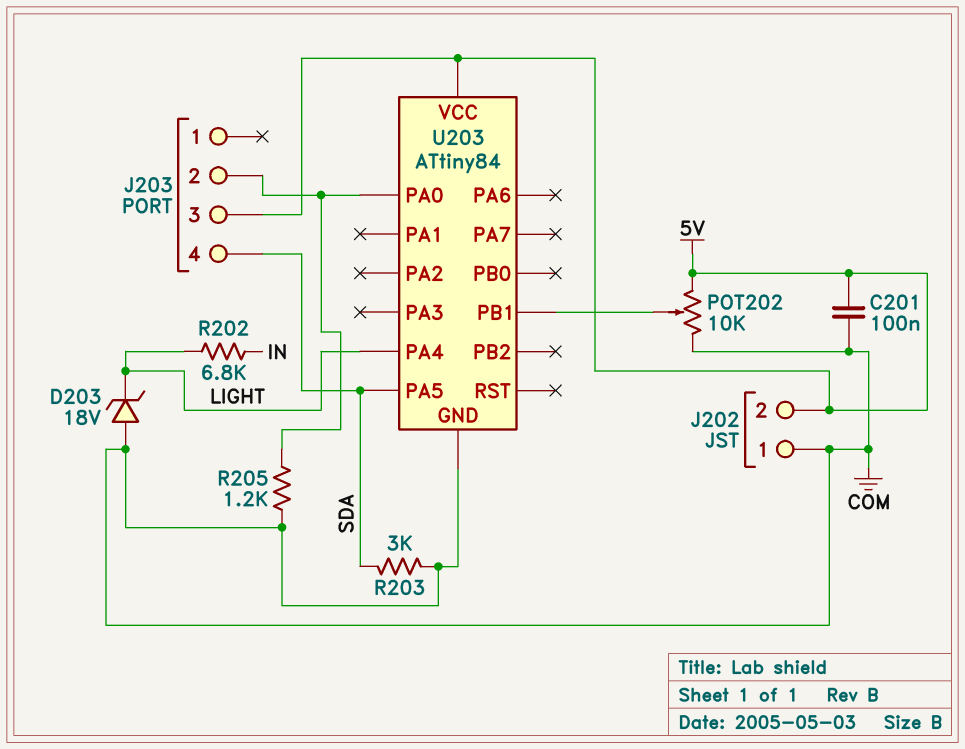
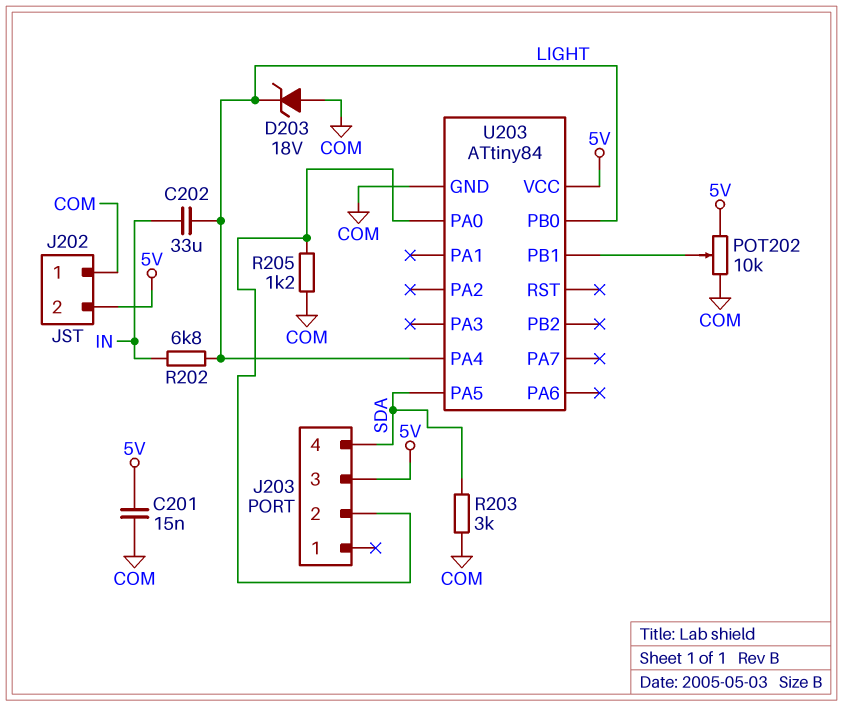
C201: 100nF (5V, COM) -> 15nF (5V, COM)
C202: none -> 33uF (IN, LIGHT)
U203 pin PB0: none -> LIGHT

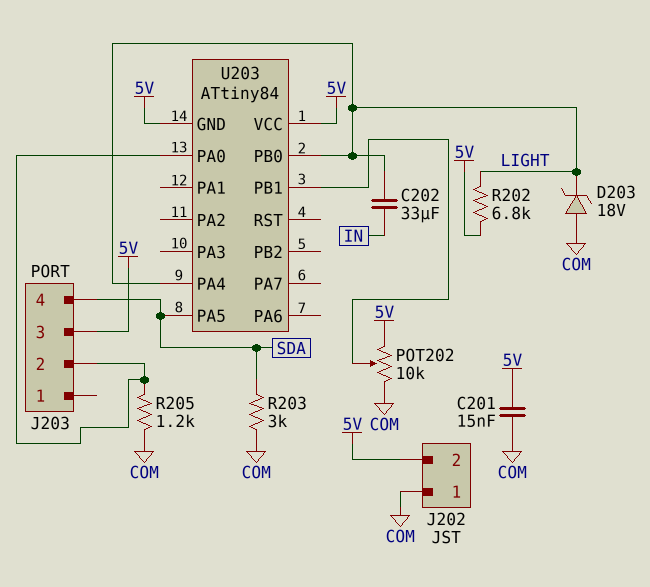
R202: 6.8k (IN, LIGHT) -> 6.8k (5V, LIGHT)
U203 pin GND: COM -> 5V

